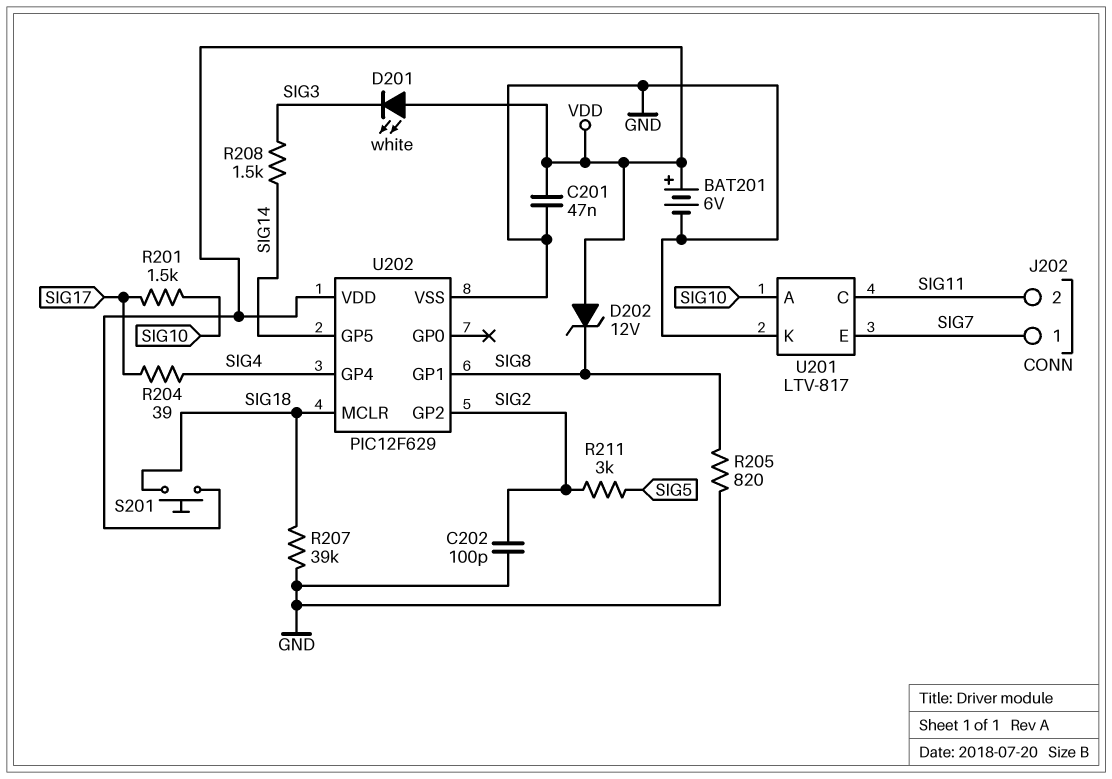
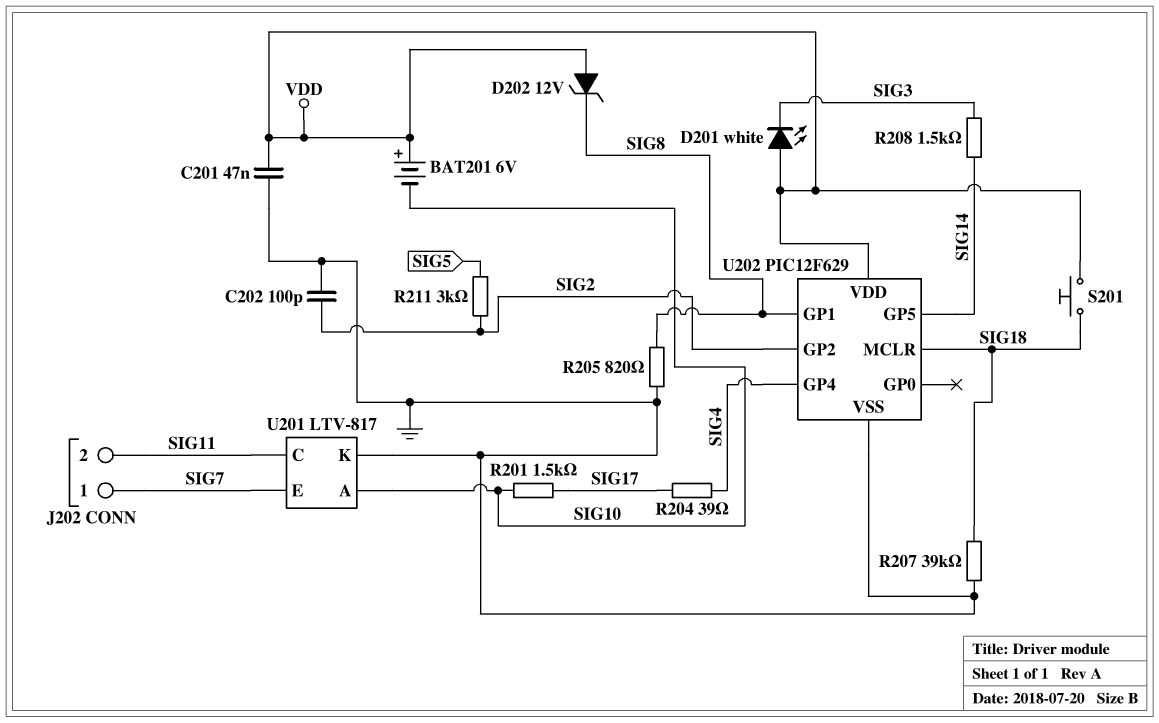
BAT201: 6V (plus VDD, minus GND) -> 6V (plus VDD, minus SIG10)

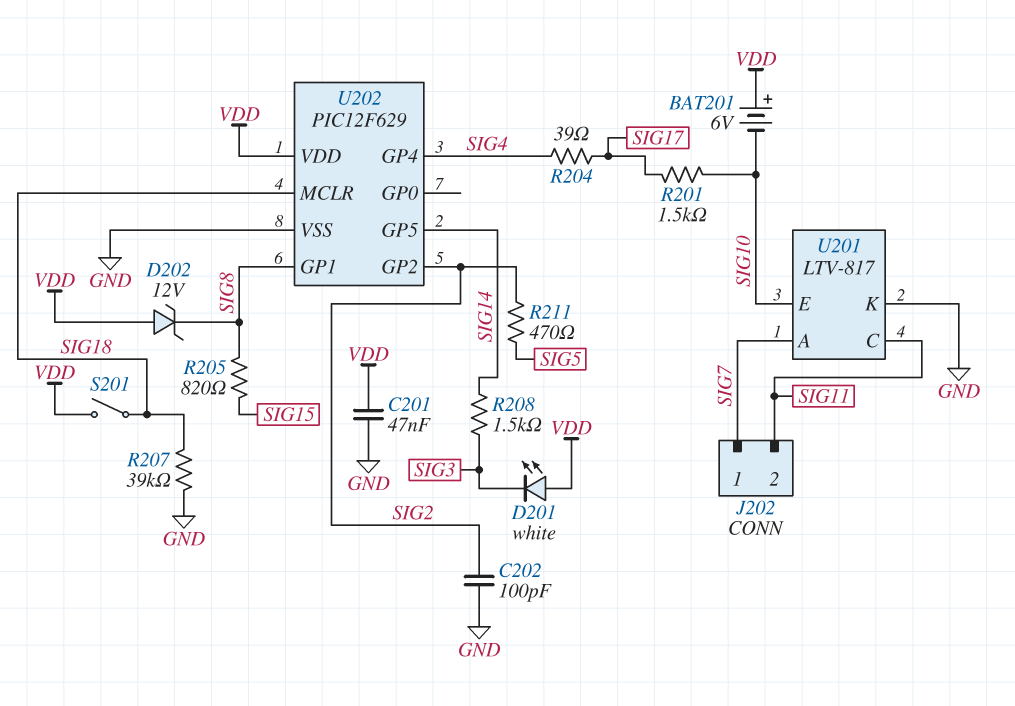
R205: 820 (GND, SIG8) -> 820 (SIG8, SIG15)
R211: 3k (SIG2, SIG5) -> 470 (SIG2, SIG5)
S201: button (SIG18, VDD) -> switch (SIG18, VDD)
U201 pin A: SIG10 -> SIG7
U201 pin E: SIG7 -> SIG10

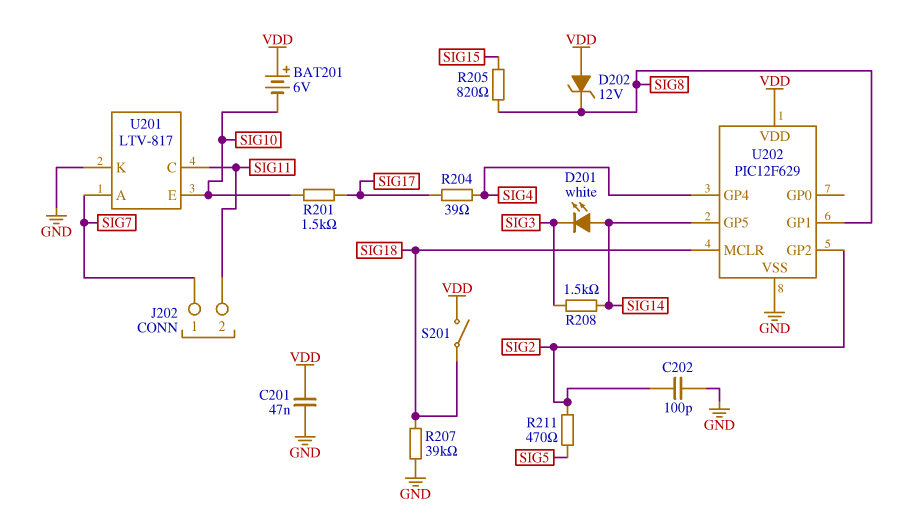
D201: LED white (A VDD, K SIG3) -> LED white (A SIG14, K SIG3)

